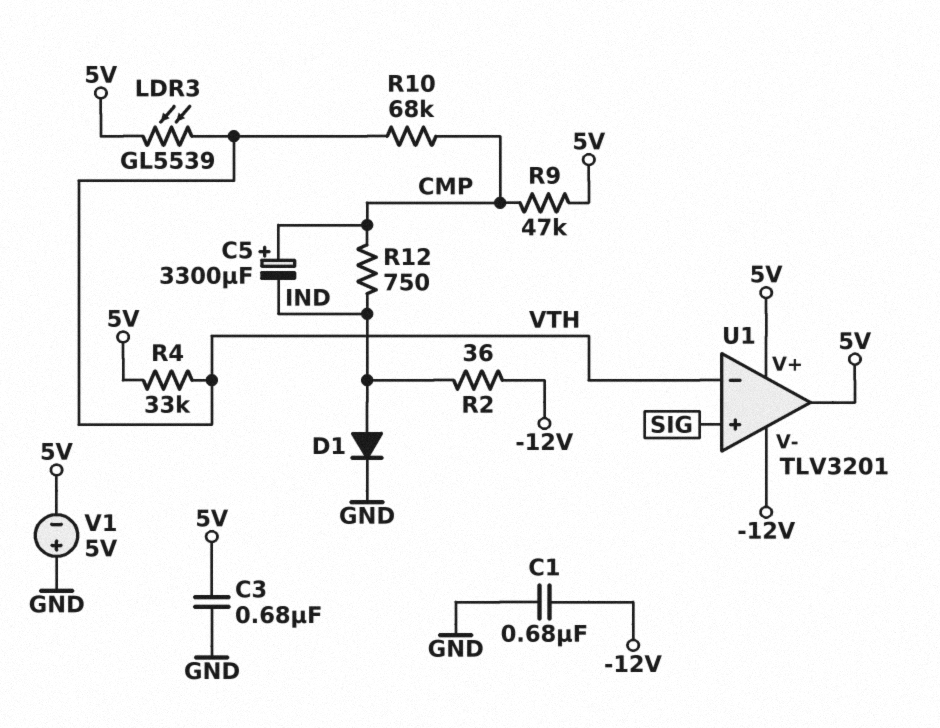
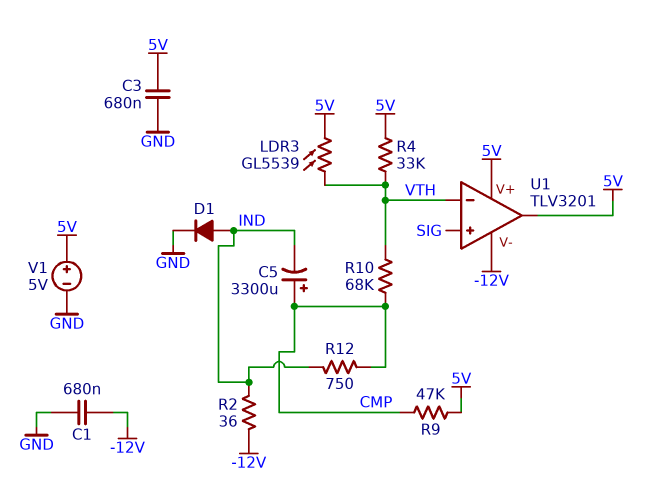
V1: 5V (plus GND, minus 5V) -> 5V (plus 5V, minus GND)

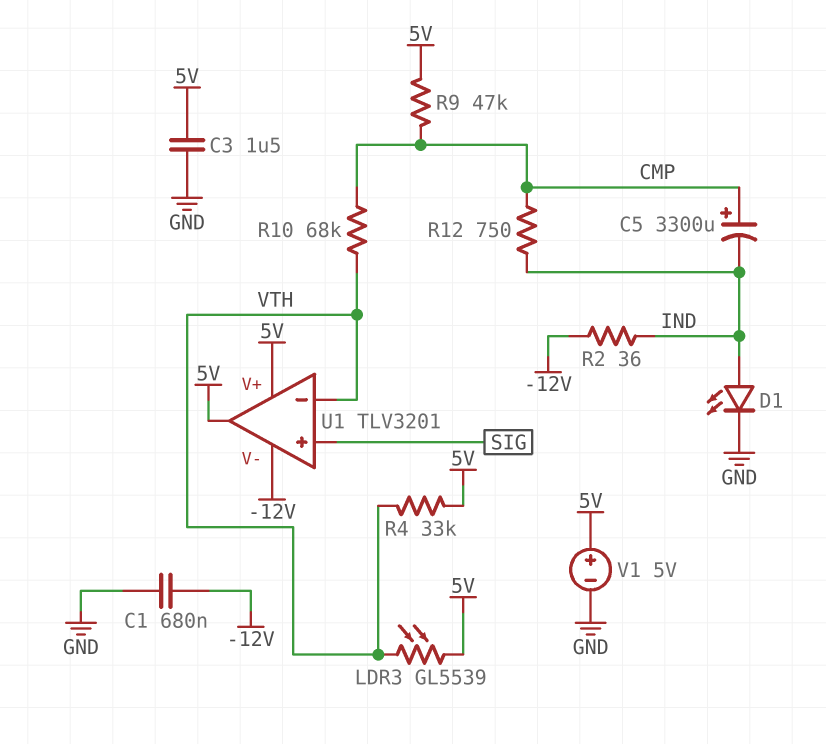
C3: 680nF (5V, GND) -> 1.5uF (5V, GND)
D1: diode (A IND, K GND) -> LED (A IND, K GND)

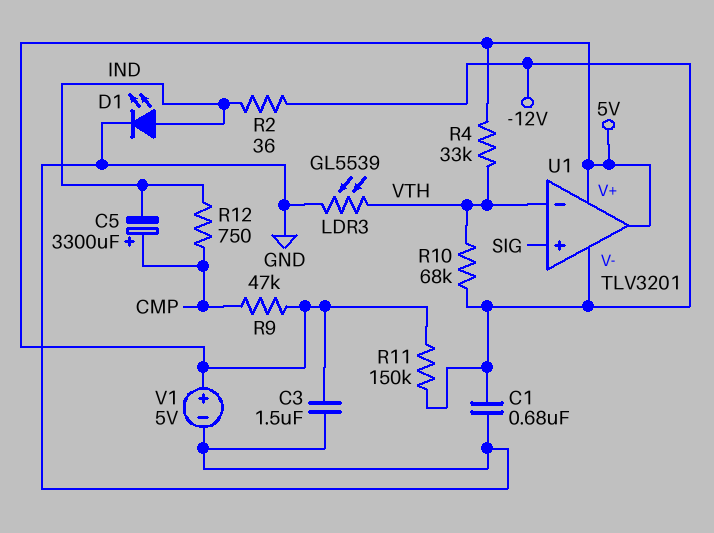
LDR3: GL5539 (5V, VTH) -> GL5539 (GND, VTH)
R10: 68k (CMP, VTH) -> 68k (-12V, VTH)
R11: none -> 150k (-12V, 5V)

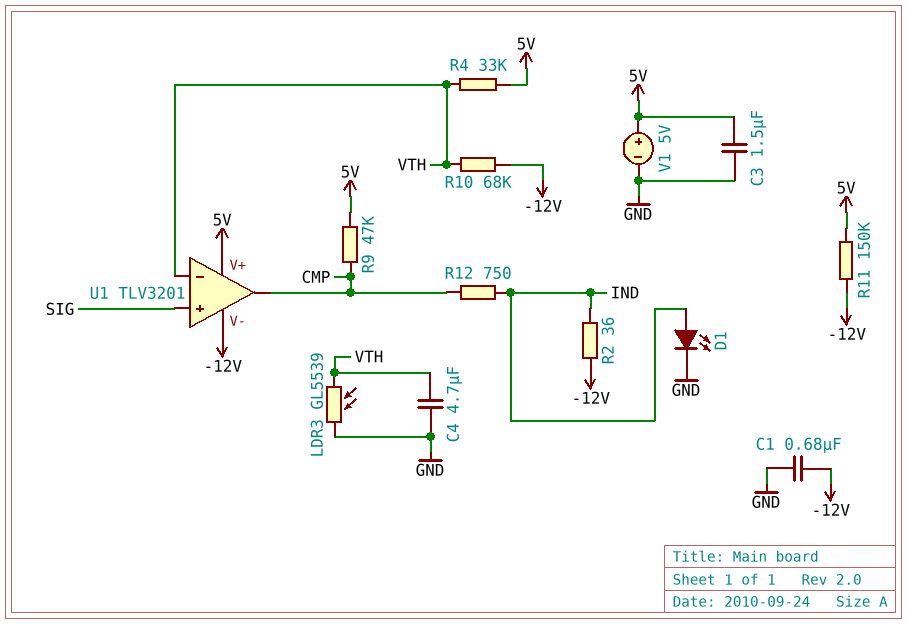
C4: none -> 4.7uF (GND, VTH)
C5: 3300uF (plus CMP, minus IND) -> none
U1 pin out: 5V -> CMP

